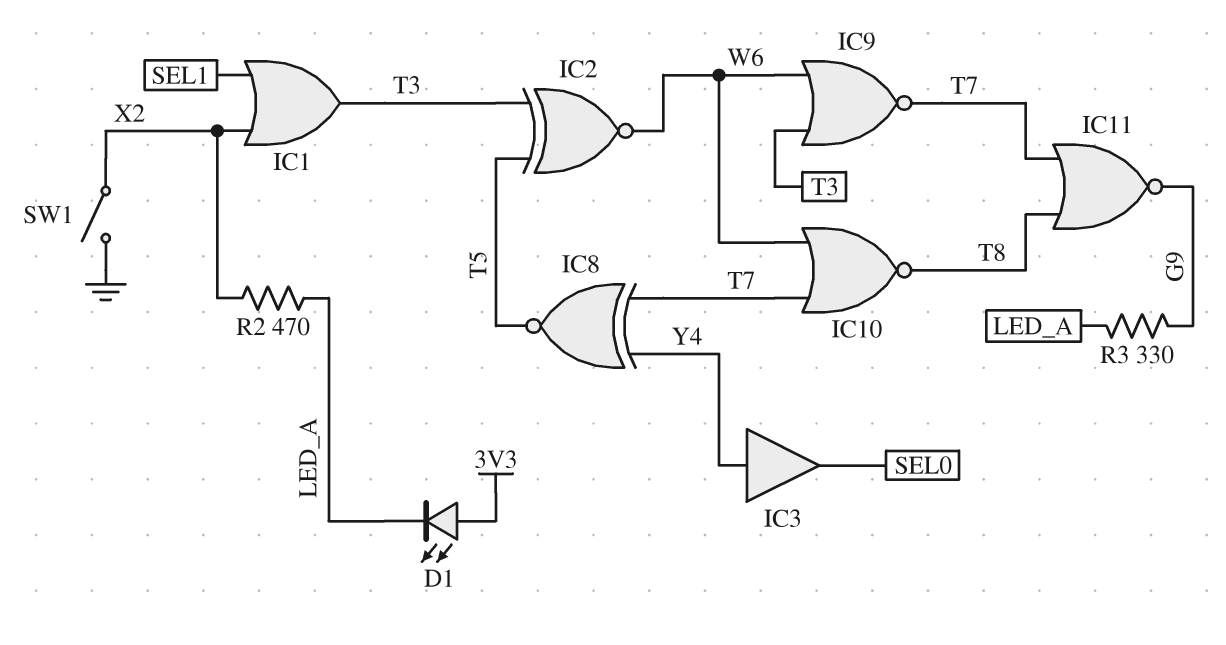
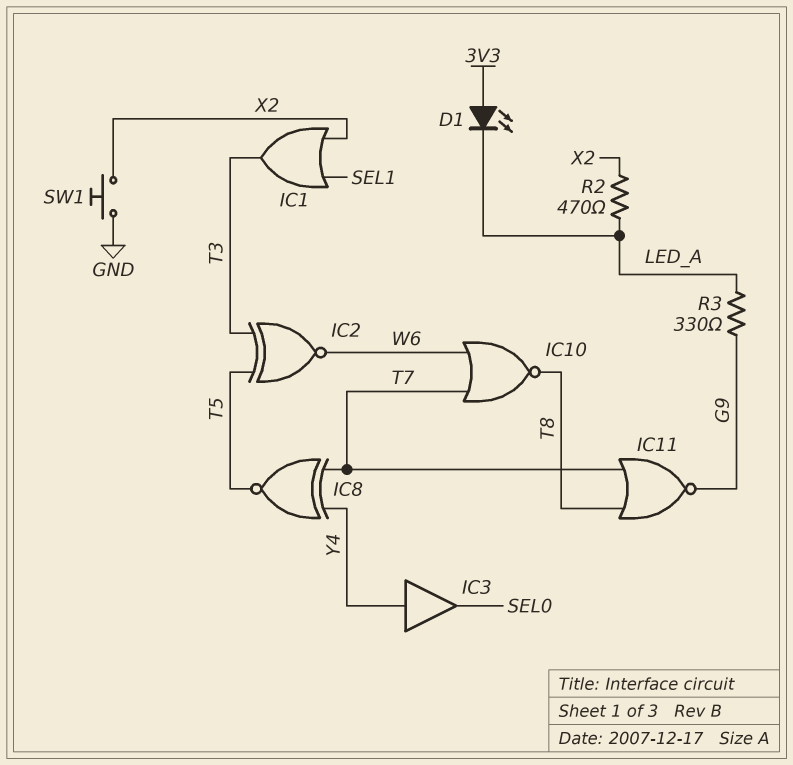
IC9: NOR (in T3, in W6, out T7) -> none
SW1: switch (GND, X2) -> button (GND, X2)

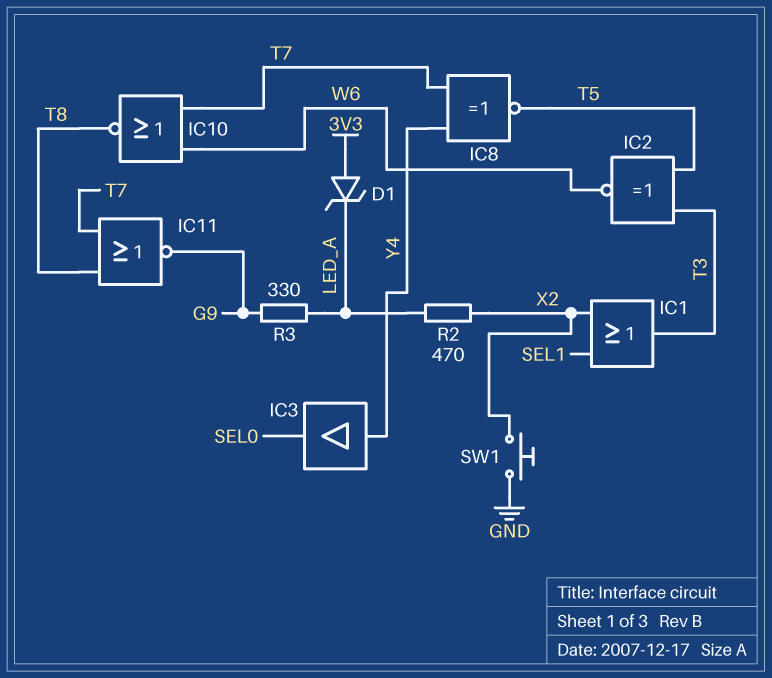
D1: LED (A 3V3, K LED_A) -> zener (A 3V3, K LED_A)

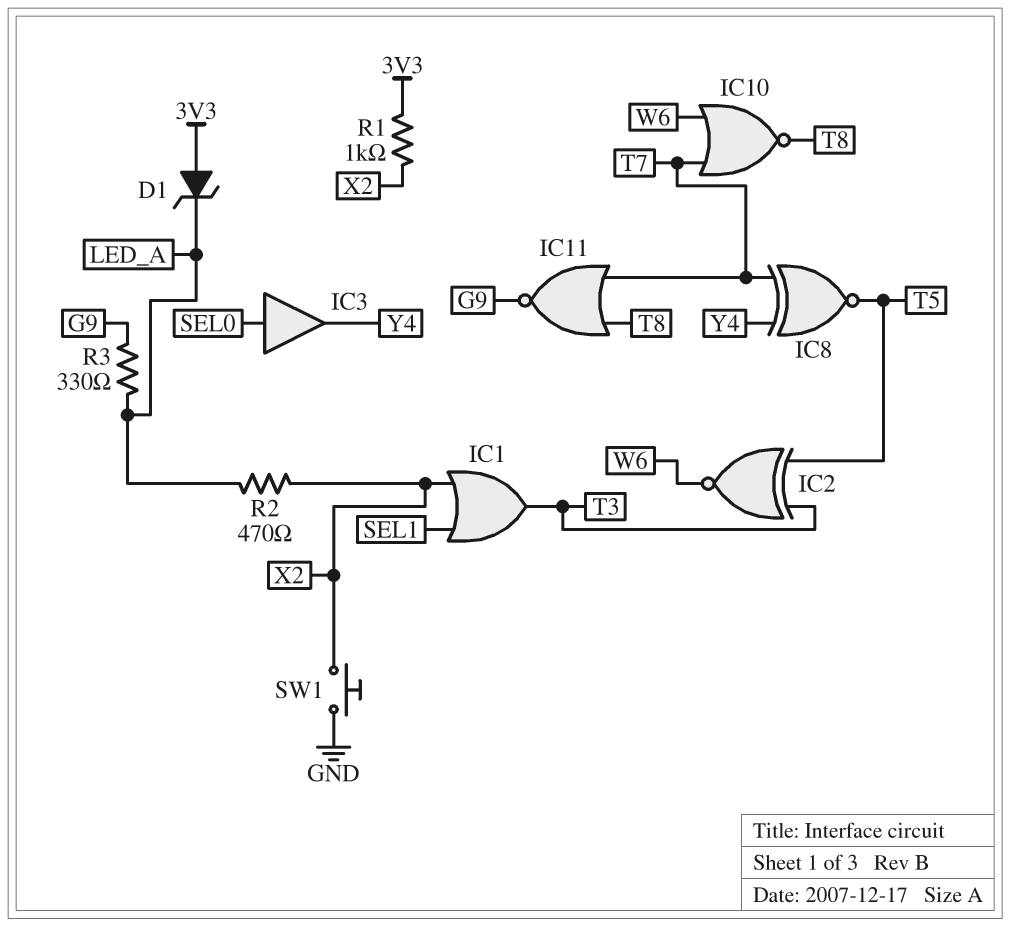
IC3: buffer (in Y4, out SEL0) -> buffer (in SEL0, out Y4)
R1: none -> 1k (3V3, X2)

